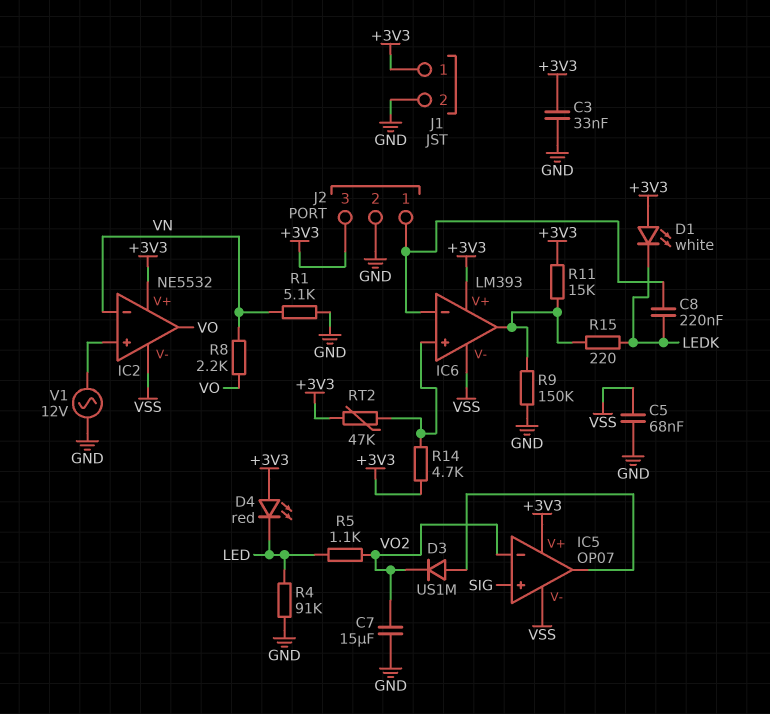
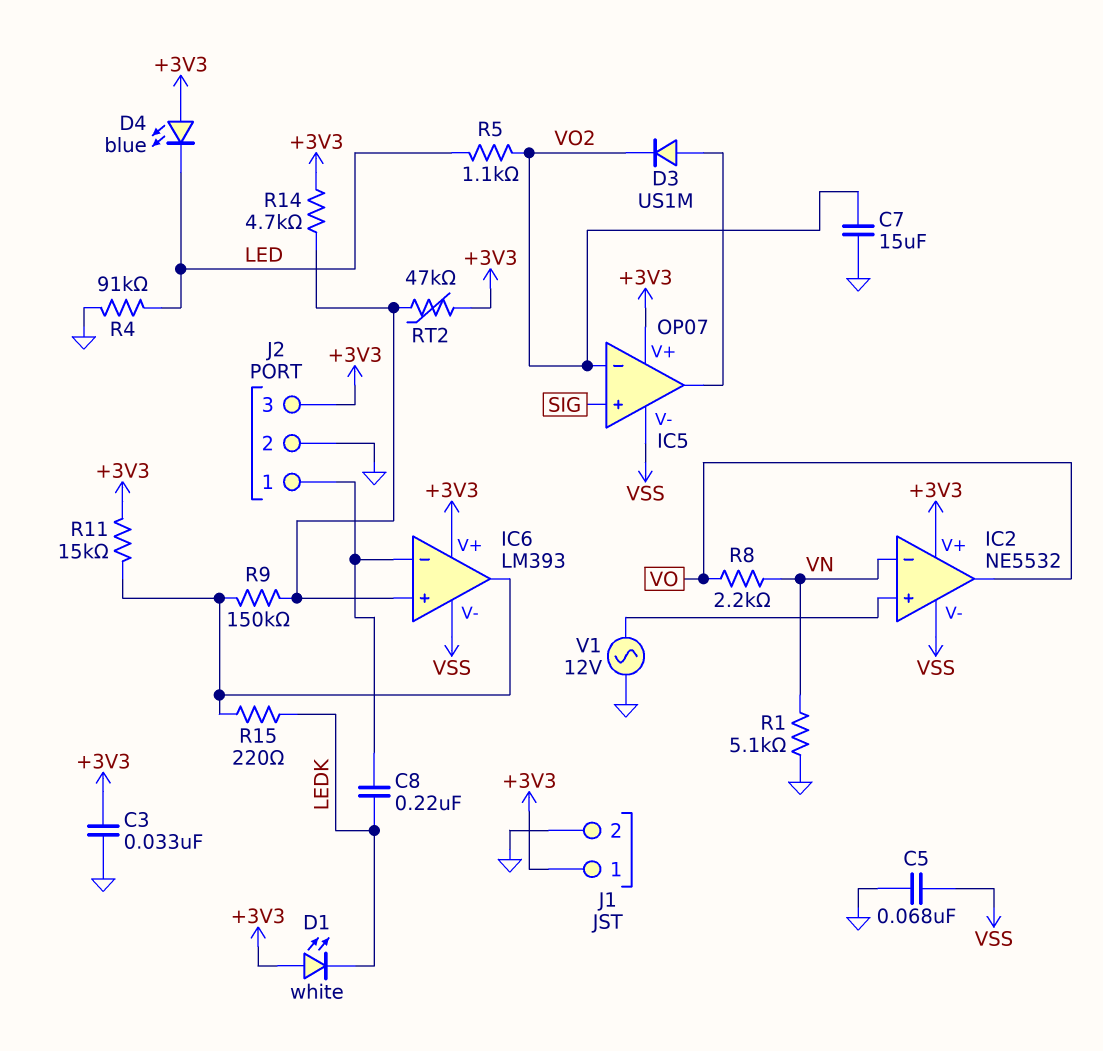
D4: LED red (A +3V3, K LED) -> LED blue (A +3V3, K LED)
R9: 150k (GND, IC6/out) -> 150k (IC6/in+, IC6/out)

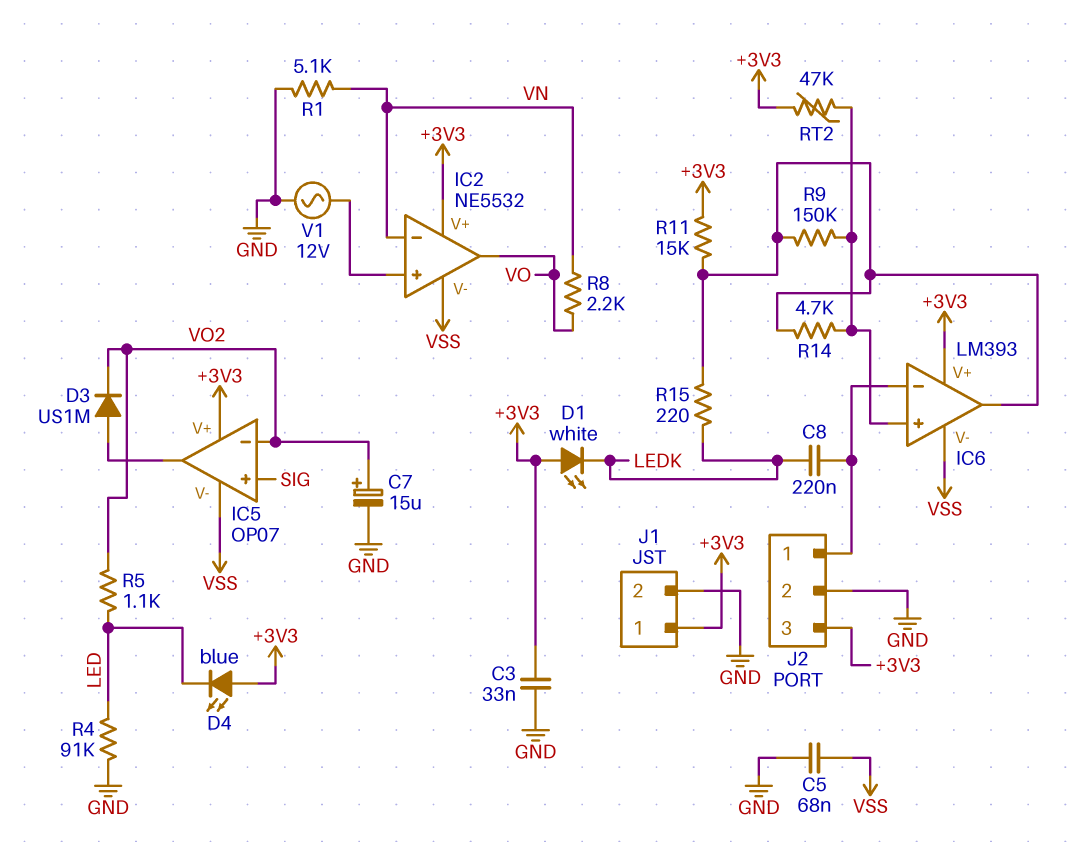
C7: 15uF (GND, VO2) -> 15uF (plus VO2, minus GND)
R14: 4.7k (+3V3, IC6/in+) -> 4.7k (IC6/in+, IC6/out)

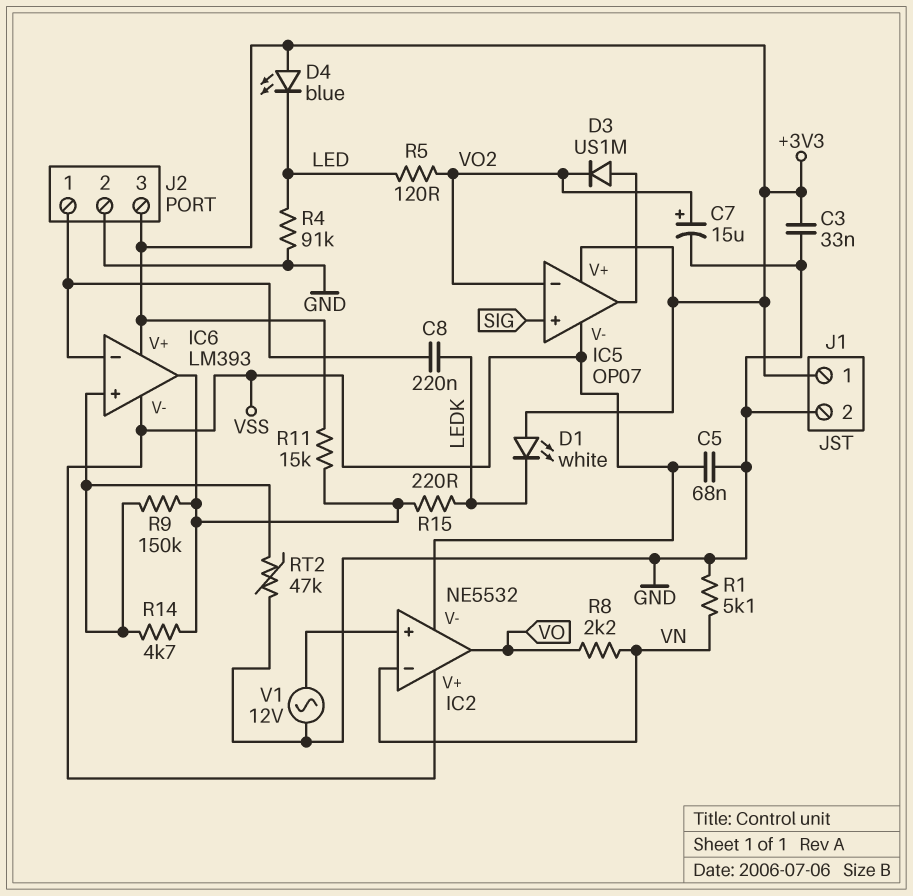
IC2 pin V+: +3V3 -> VSS
R5: 1.1k (LED, VO2) -> 120 (LED, VO2)
RT2: 47k (+3V3, IC6/in+) -> 47k (GND, IC6/in+)

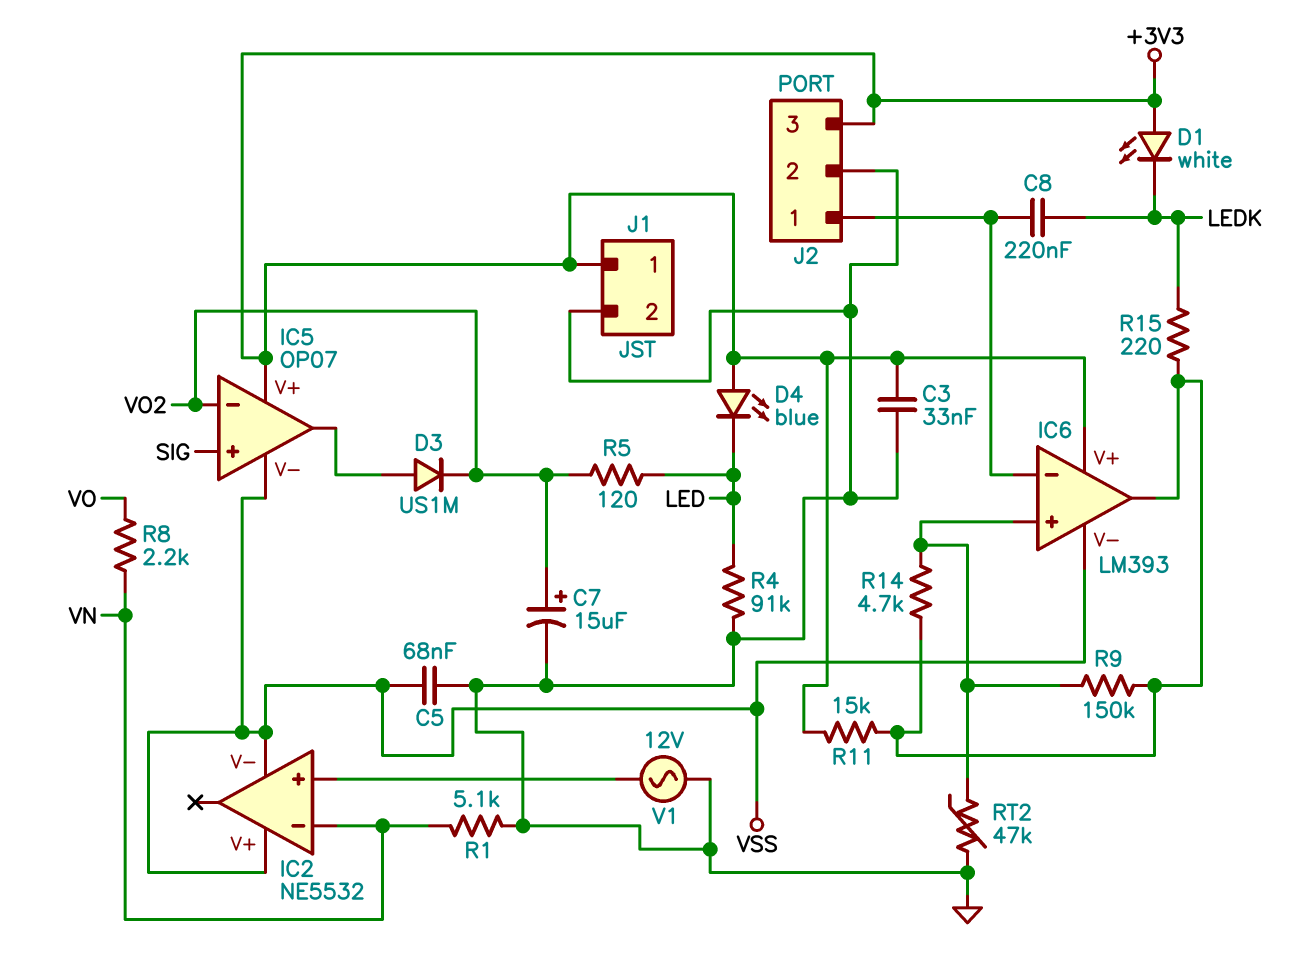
IC2 pin out: VO -> none

